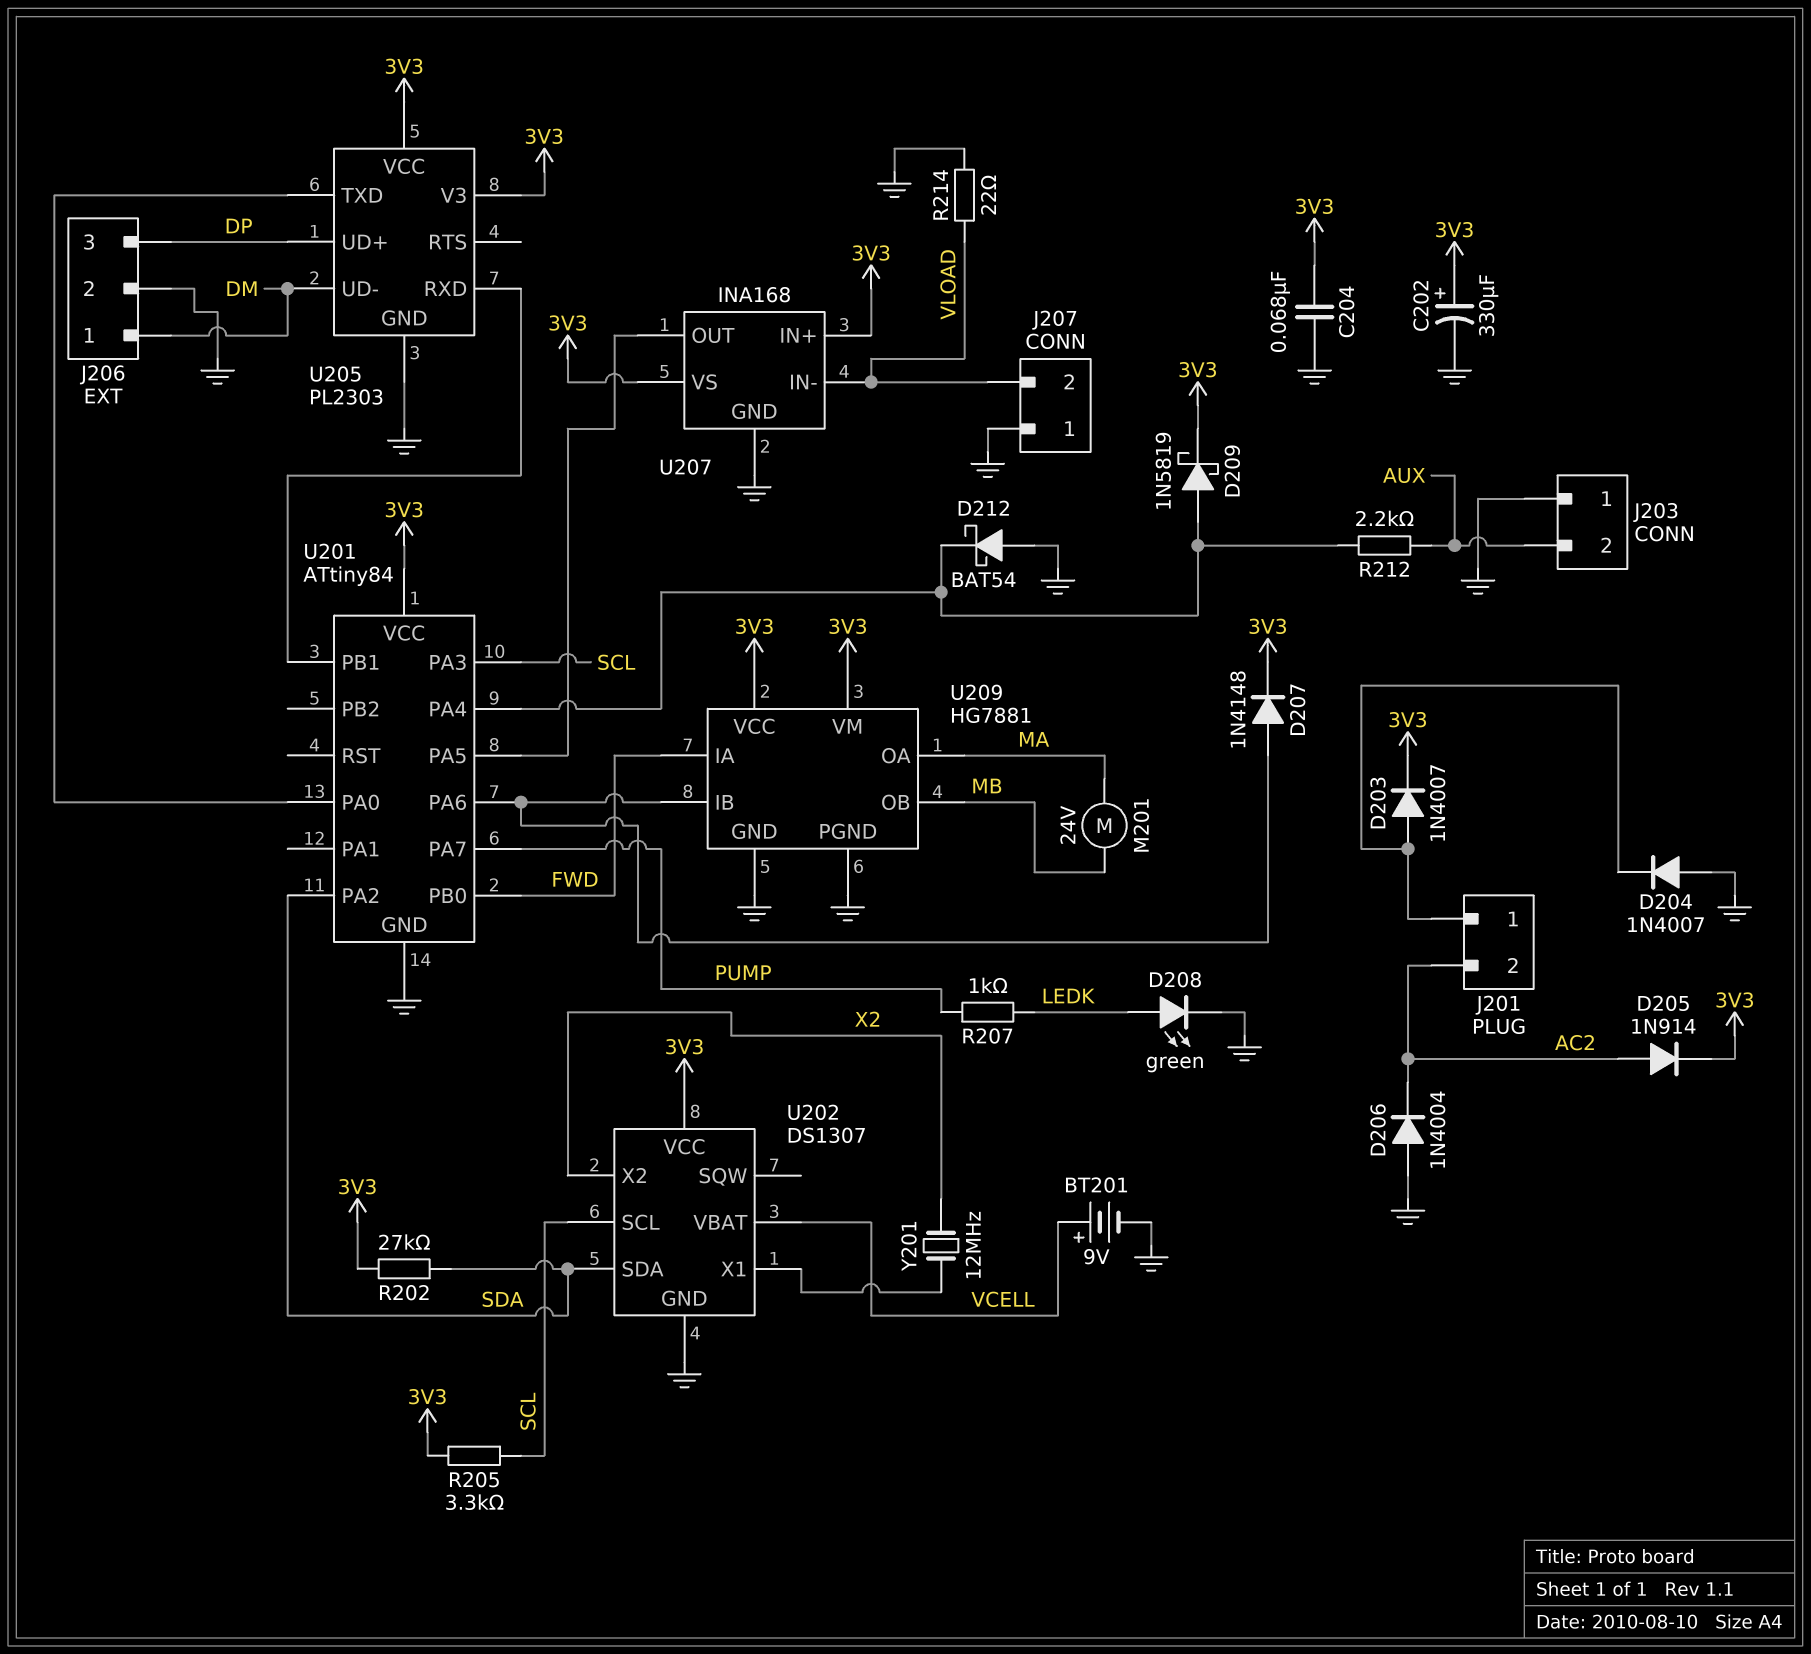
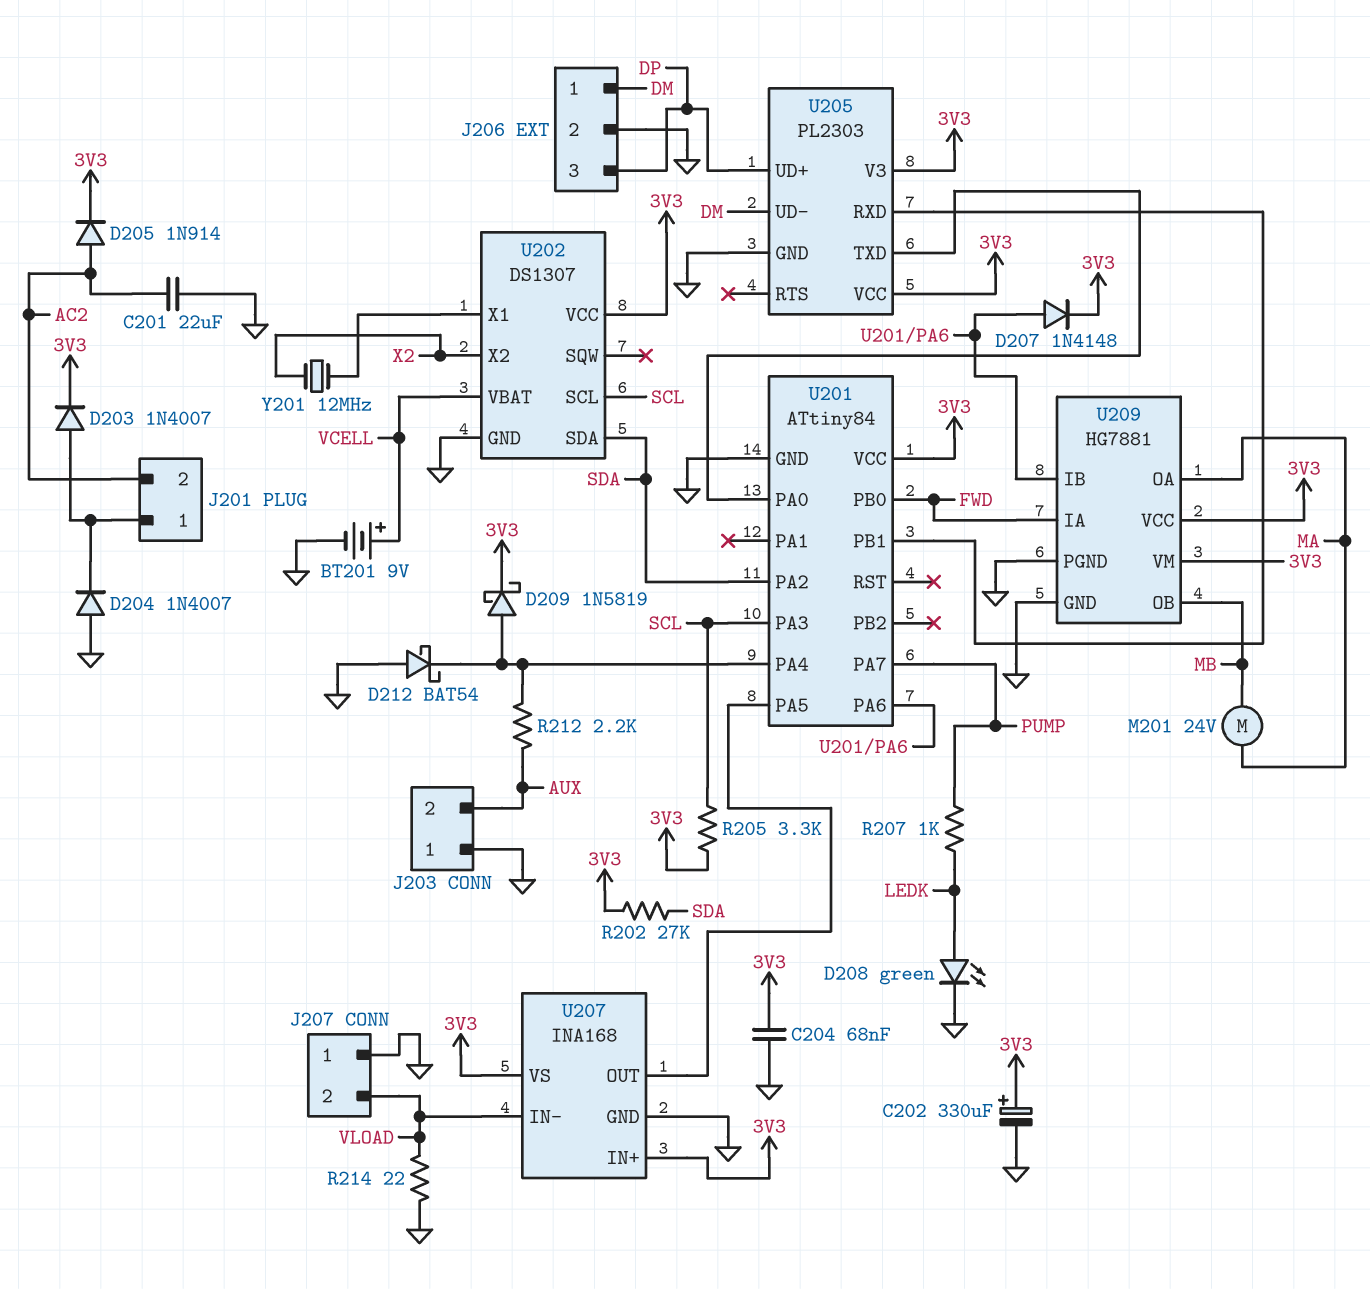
C201: none -> 22uF (AC2, GND)
D206: diode 1N4004 (A GND, K AC2) -> none

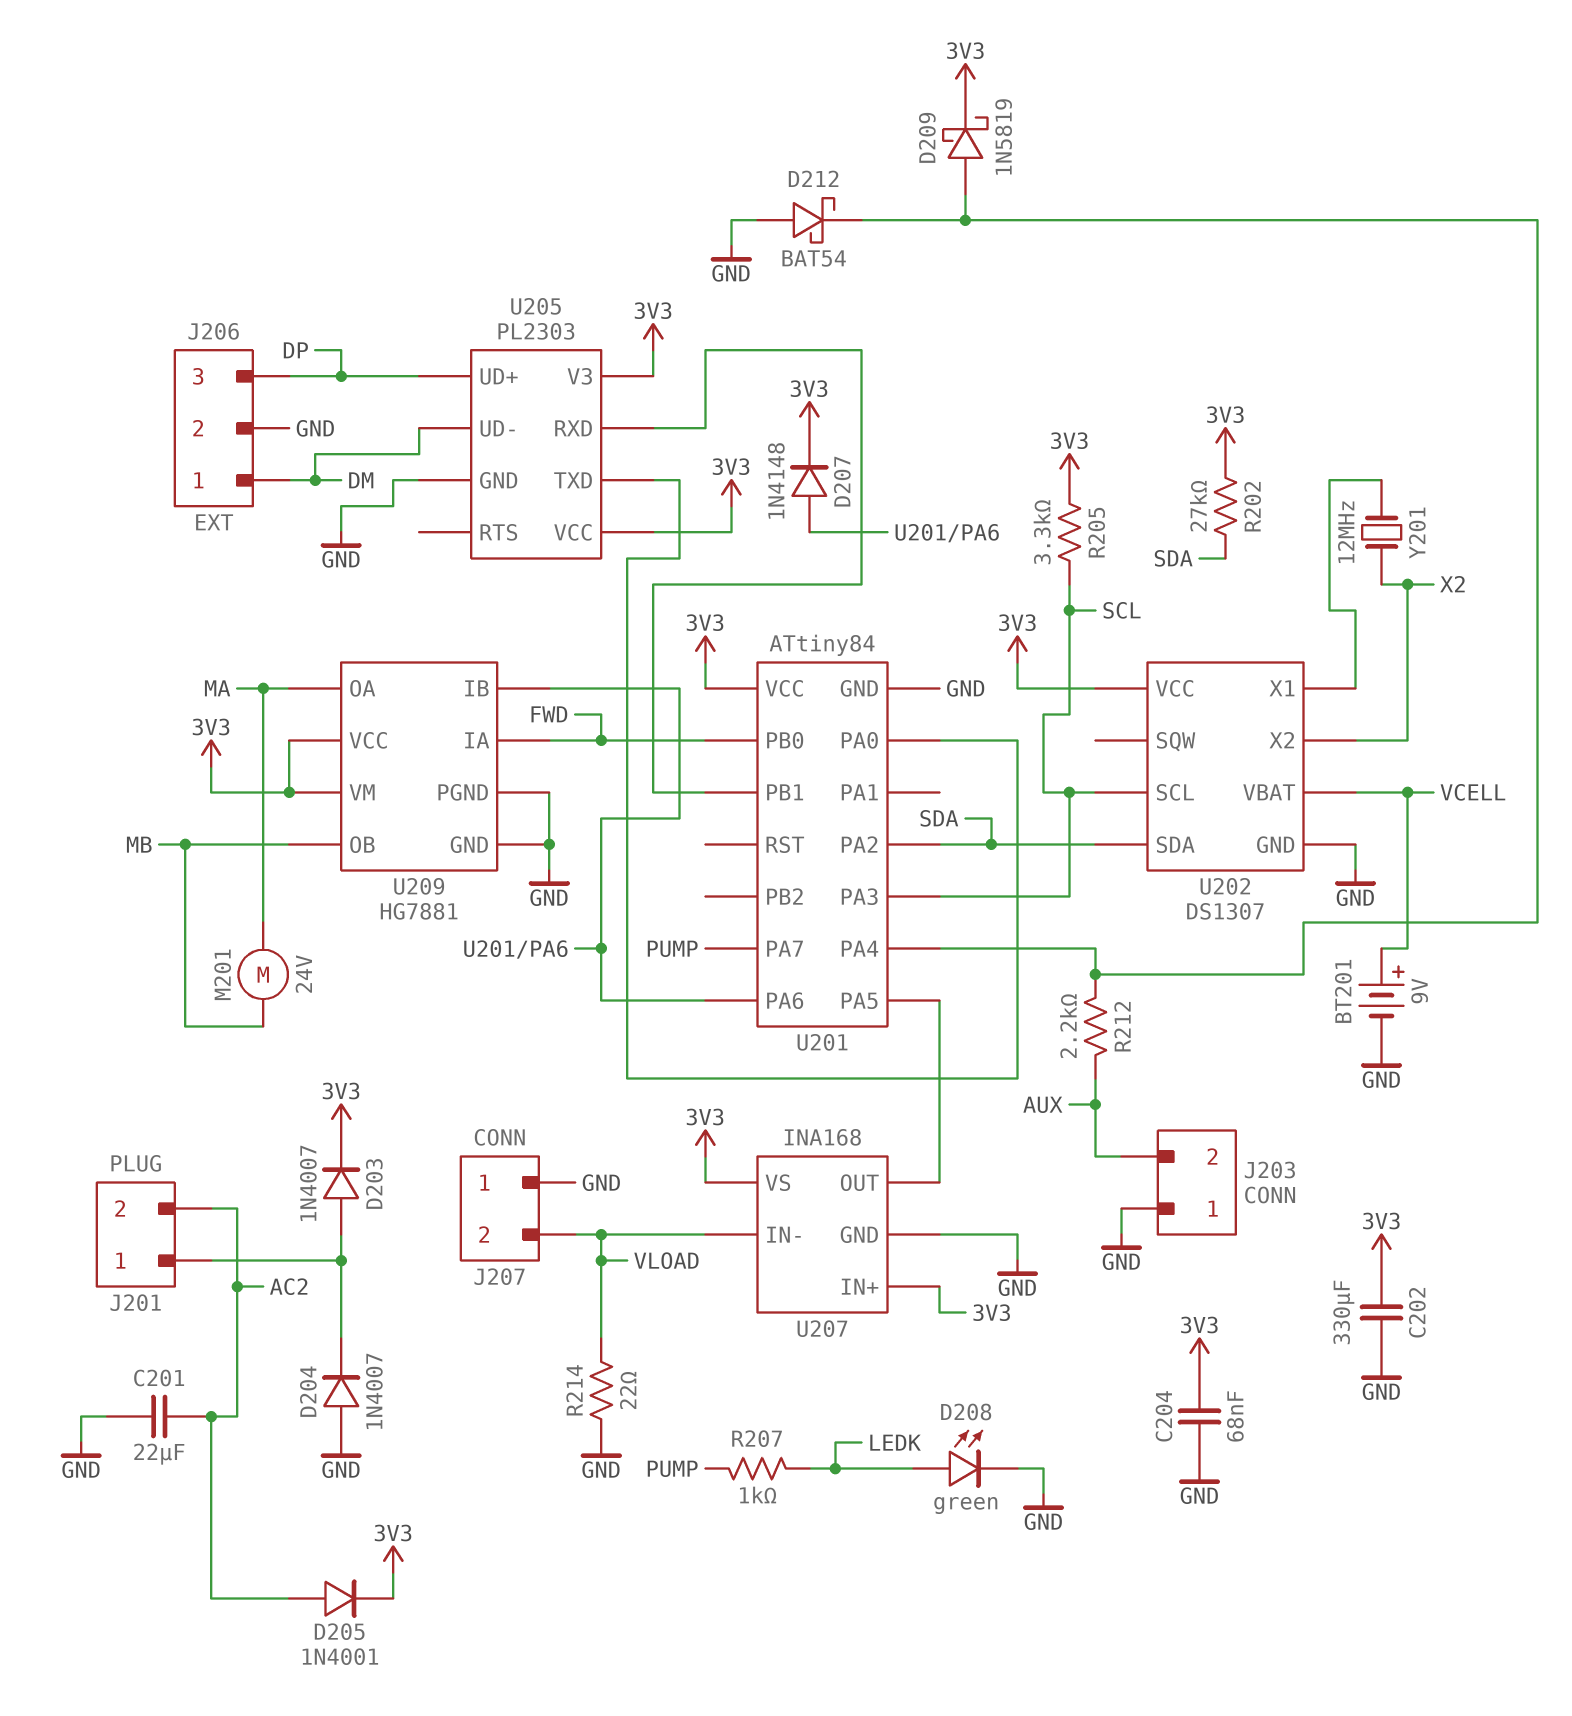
C202: 330uF (plus 3V3, minus GND) -> 330uF (3V3, GND)
D205: diode 1N914 (A AC2, K 3V3) -> diode 1N4001 (A AC2, K 3V3)

